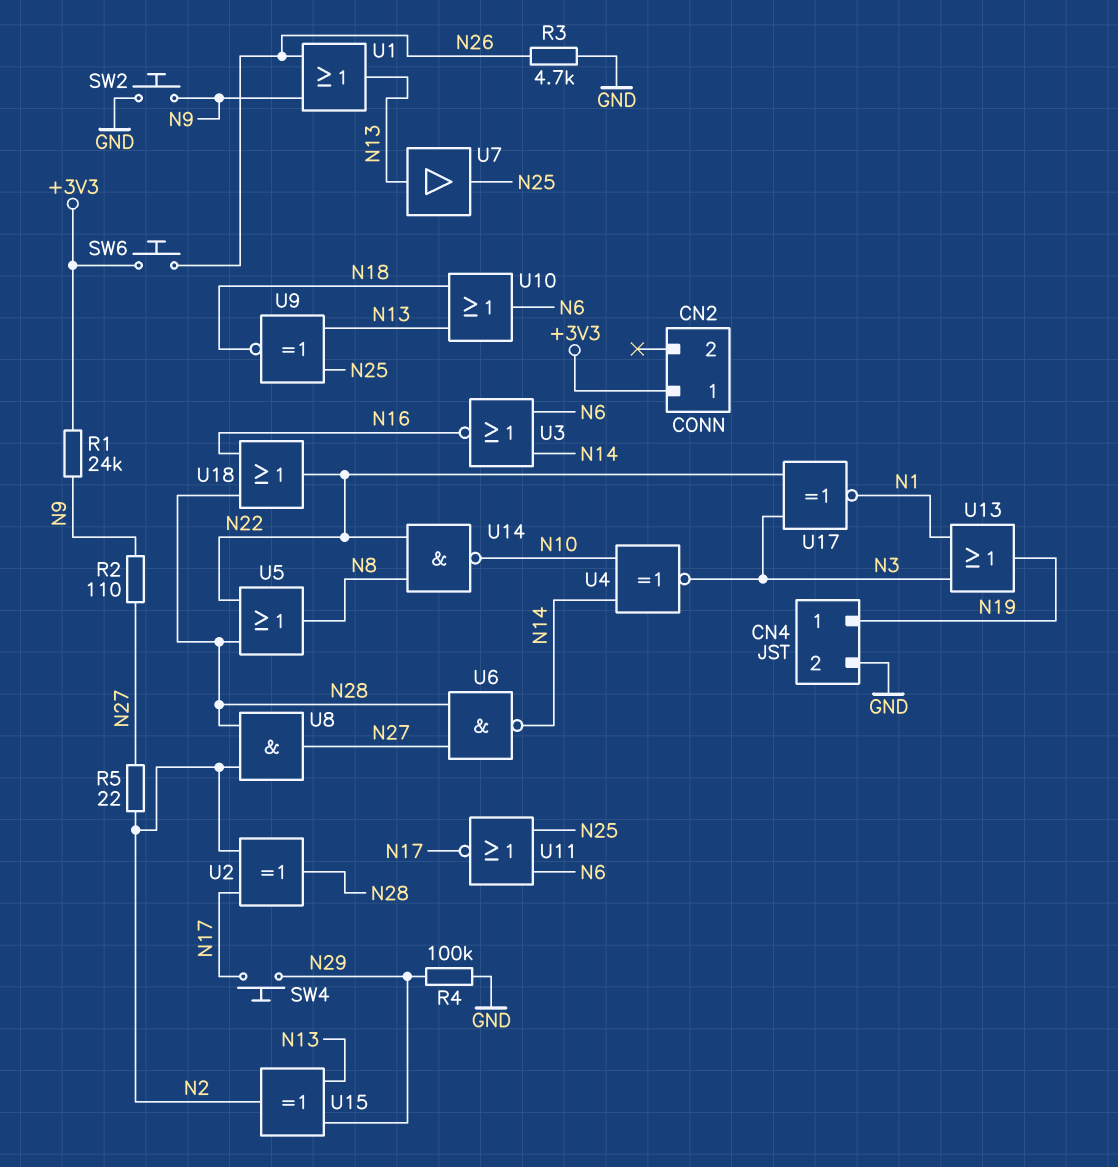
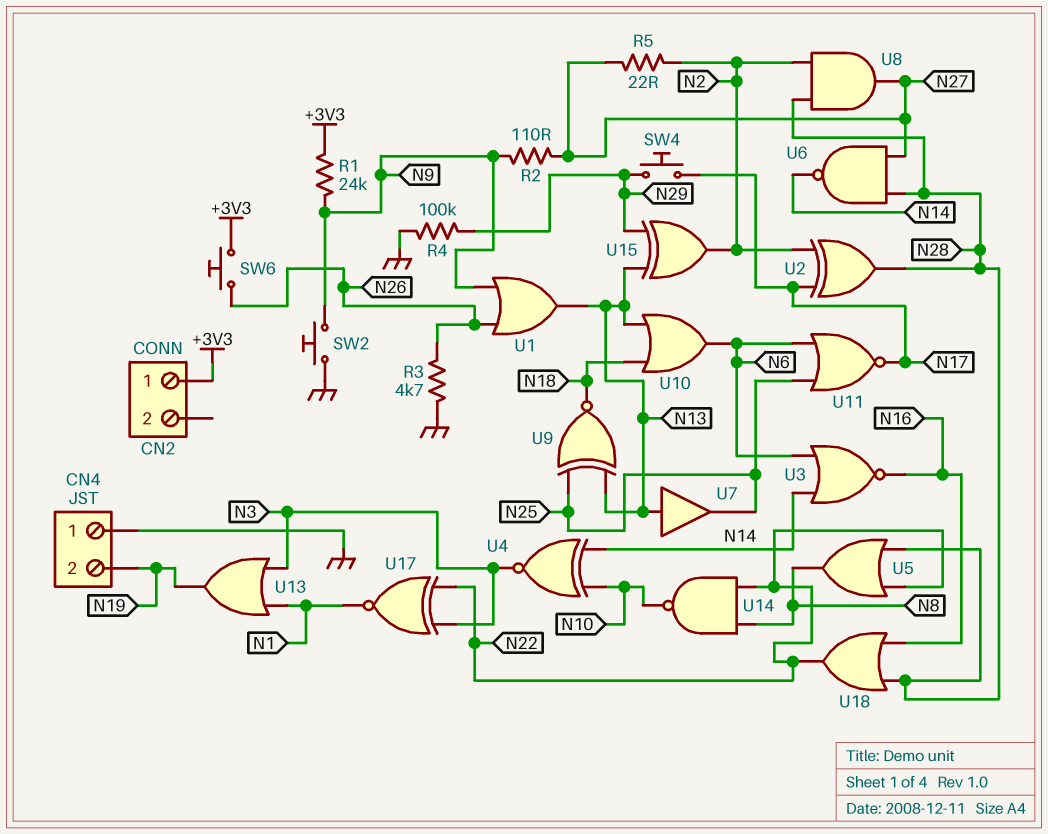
CN4 pin 1: N19 -> GND
CN4 pin 2: GND -> N19

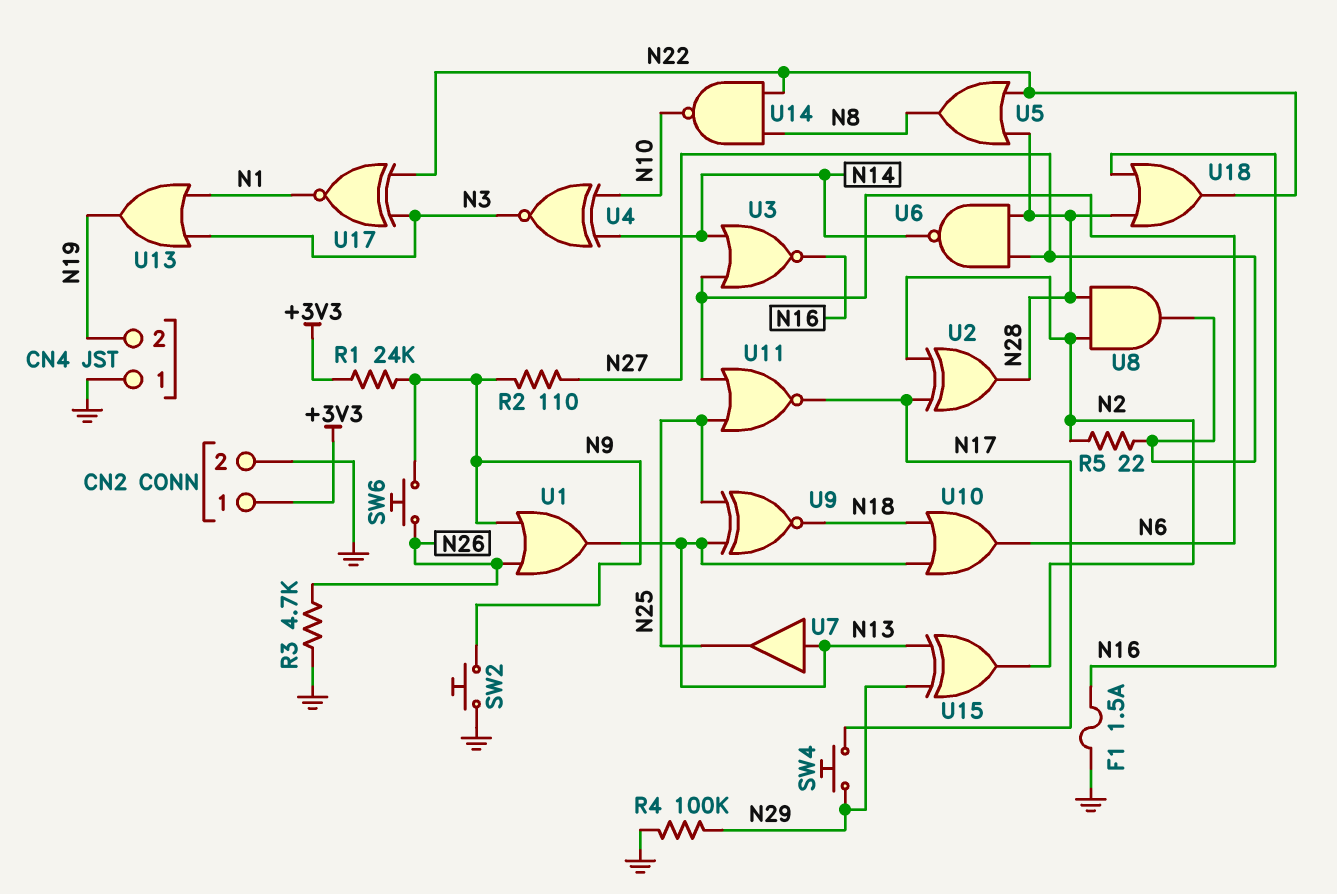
CN2 pin 2: none -> GND
F1: none -> 1.5A (GND, N16)
SW6: button (+3V3, N26) -> button (N9, N26)

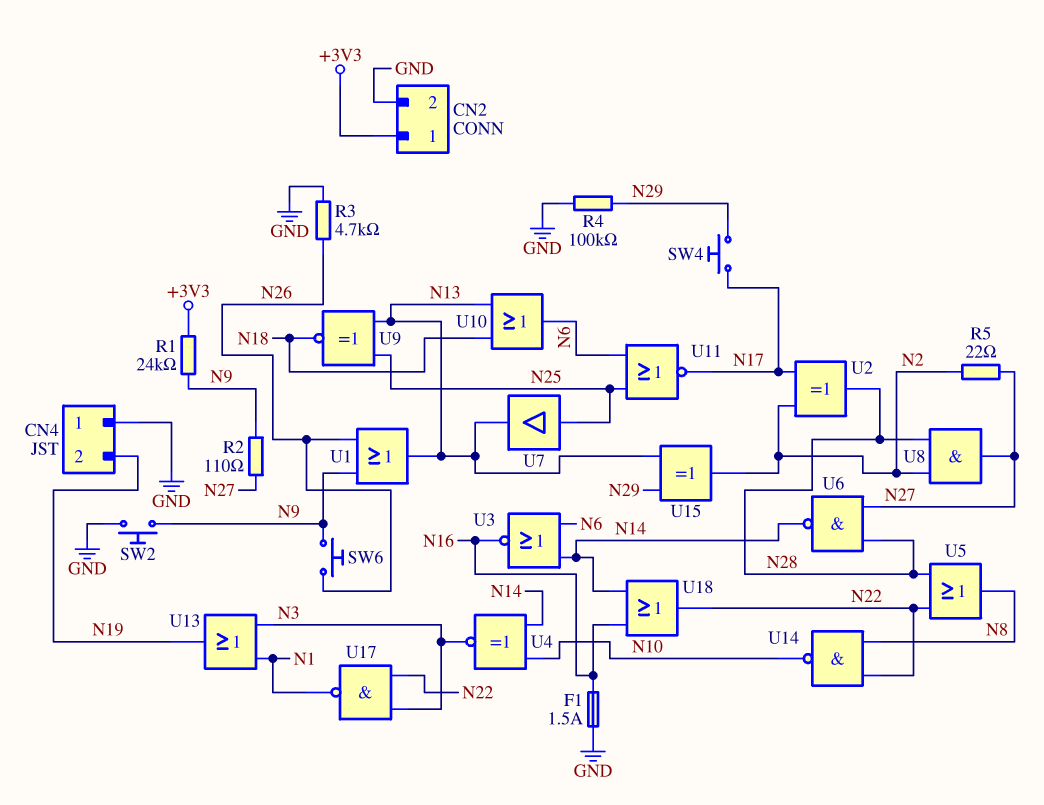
U7: buffer (in N13, out N25) -> buffer (in N25, out N13)
U17: XNOR (in N3, in N22, out N1) -> NAND (in N3, in N22, out N1)
U18: OR (in N16, in N28, out N22) -> OR (in N14, in N16, out N22)

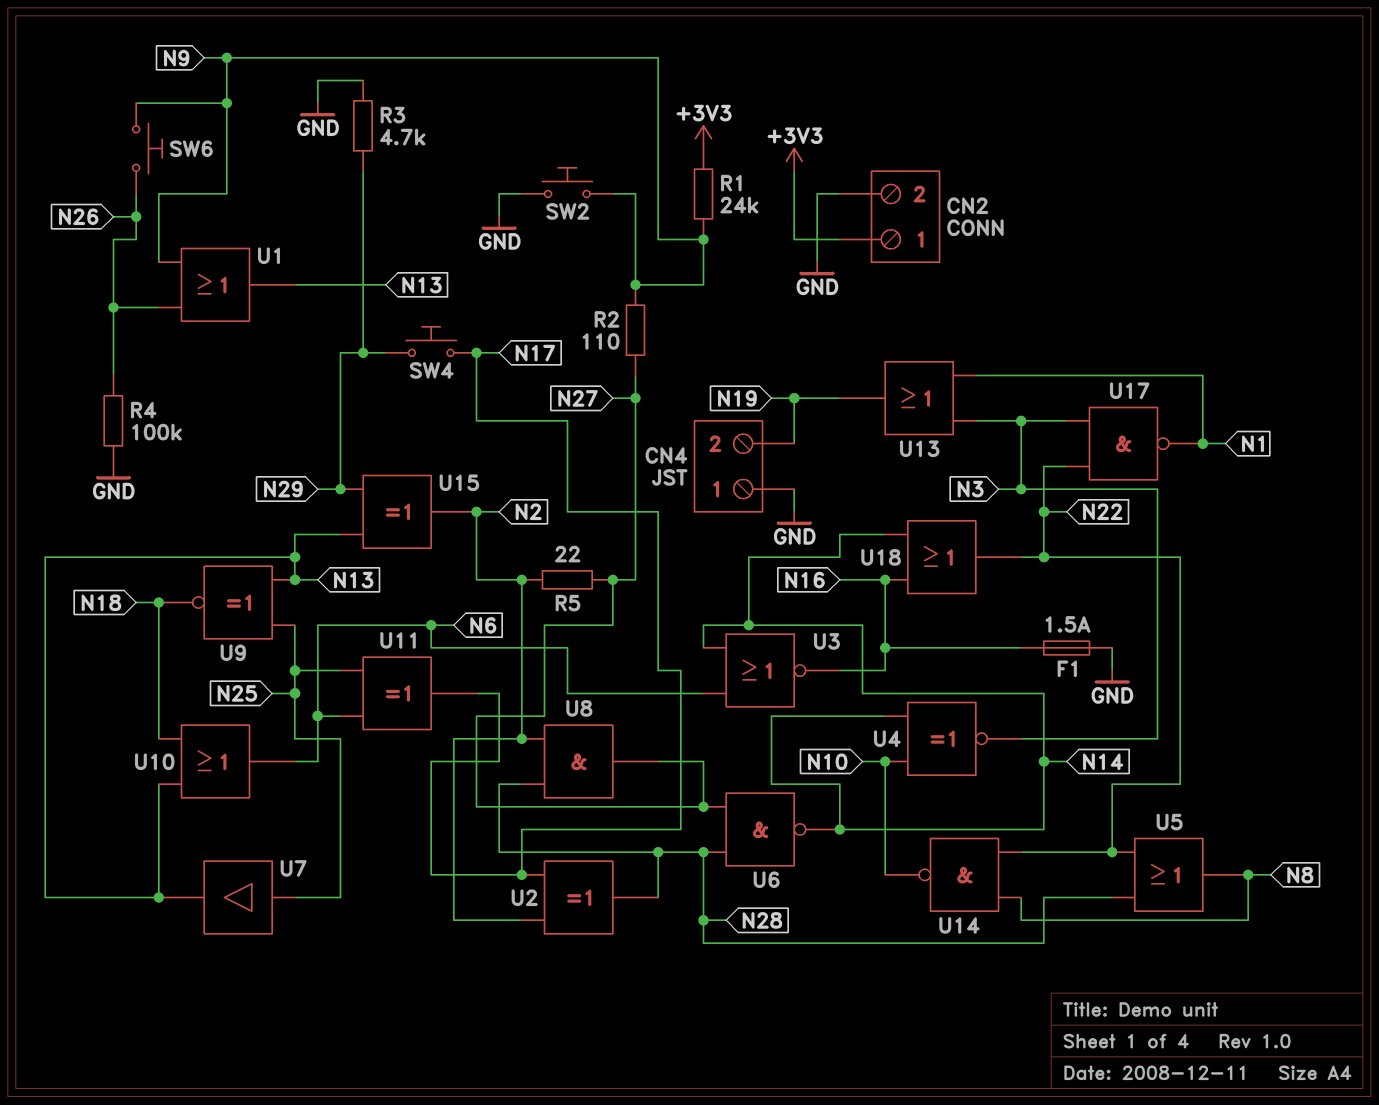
R3: 4.7k (GND, N26) -> 4.7k (GND, N29)
R4: 100k (GND, N29) -> 100k (GND, N26)
U11: NOR (in N6, in N25, out N17) -> XOR (in N6, in N25, out N17)

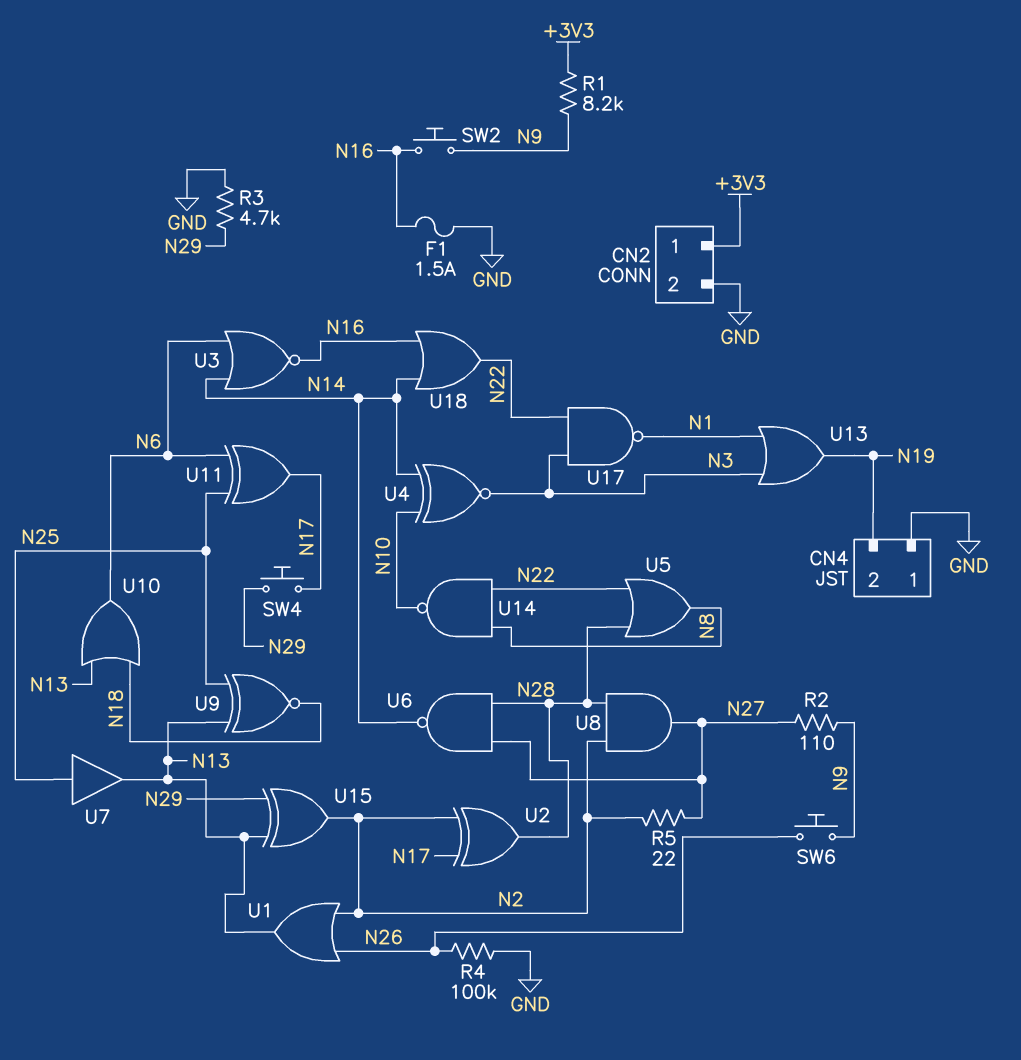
R1: 24k (+3V3, N9) -> 8.2k (+3V3, N9)
SW2: button (GND, N9) -> button (N9, N16)
U1: OR (in N9, in N26, out N13) -> OR (in N2, in N26, out N13)

